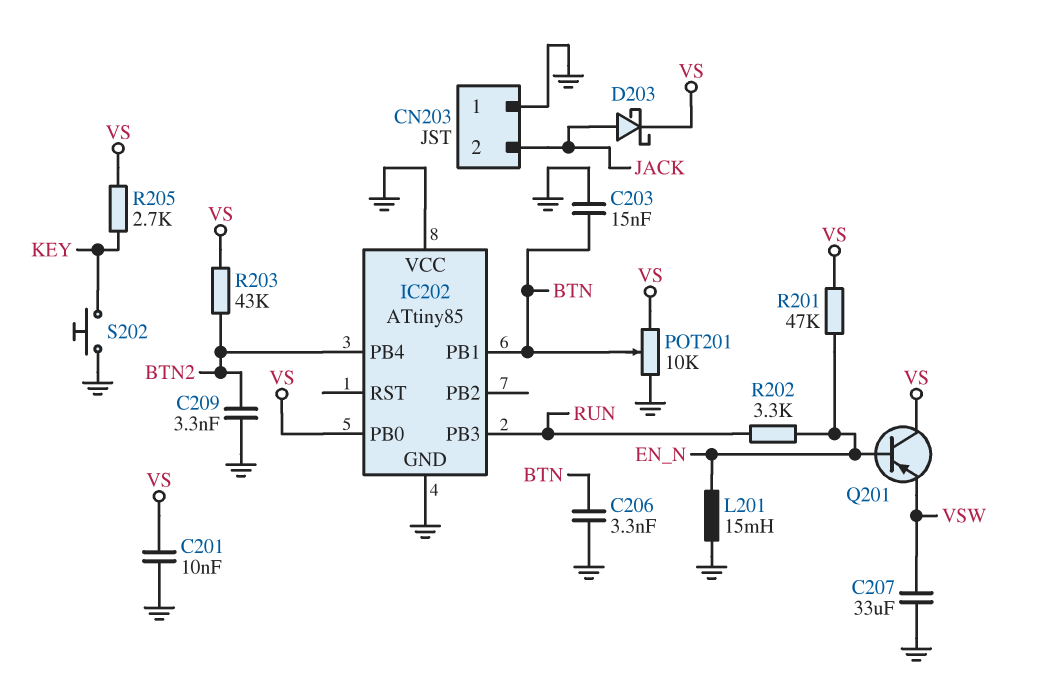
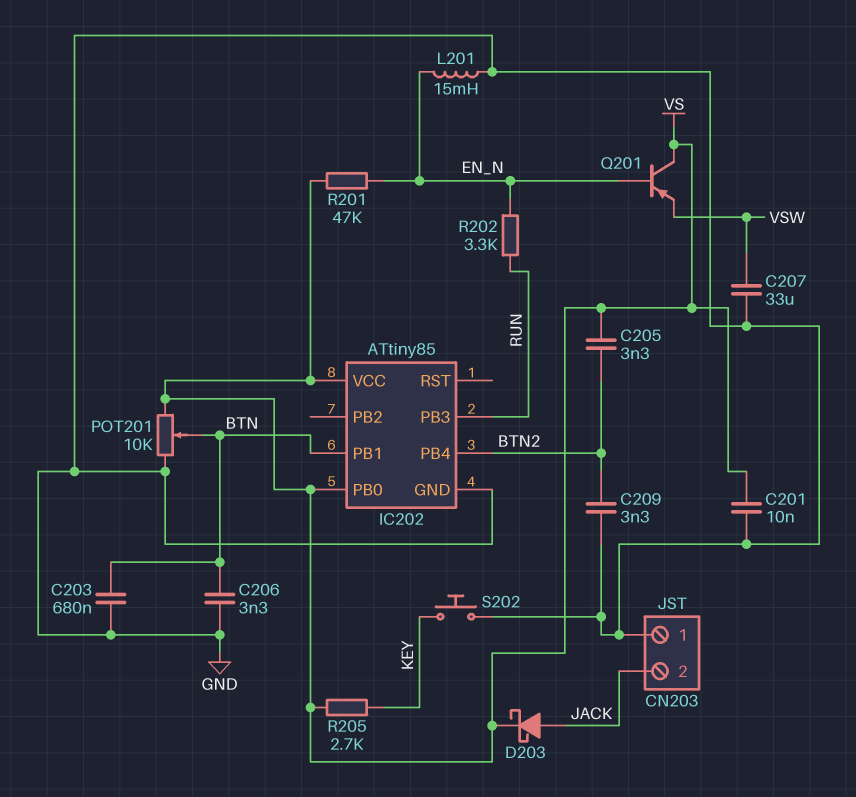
C203: 15nF (BTN, GND) -> 680nF (BTN, GND)
C205: none -> 3.3nF (BTN2, VS)
IC202 pin VCC: GND -> VS
R203: 43k (BTN2, VS) -> none

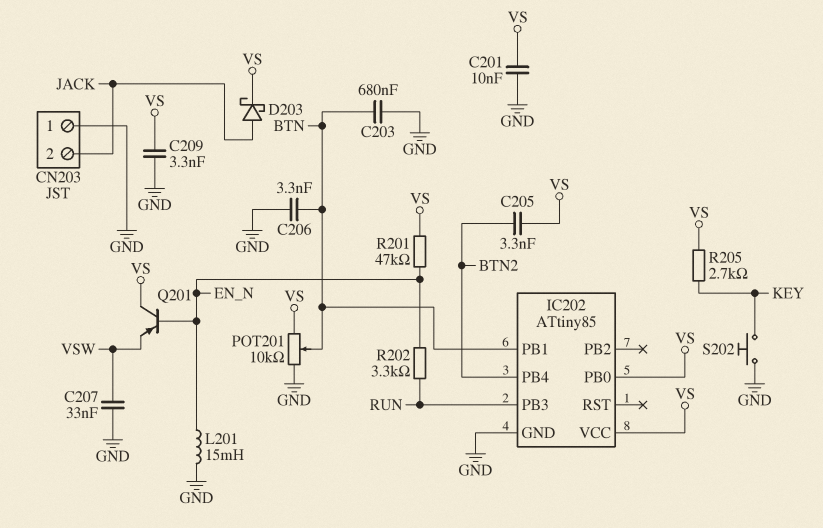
C207: 33uF (GND, VSW) -> 33nF (GND, VSW)
C209: 3.3nF (BTN2, GND) -> 3.3nF (GND, VS)

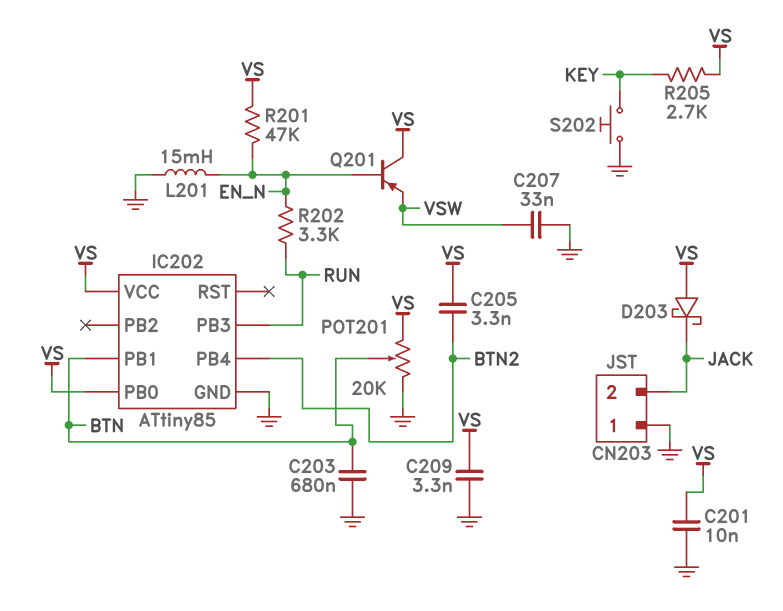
C206: 3.3nF (BTN, GND) -> none
D203: schottky (A JACK, K VS) -> schottky (A VS, K JACK)
POT201: 10k (GND, VS, wiper BTN) -> 20k (GND, VS, wiper BTN)

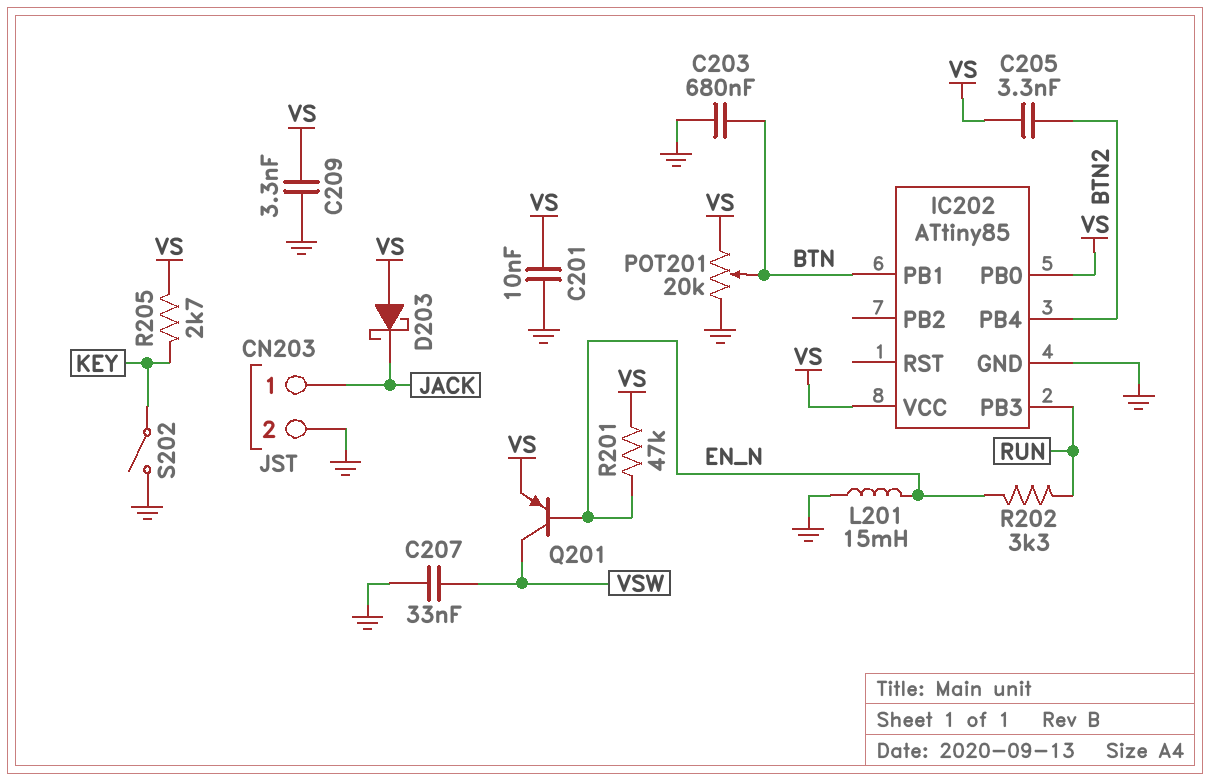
CN203 pin 1: GND -> JACK
CN203 pin 2: JACK -> GND
Q201: PNP (B EN_N, C VS, E VSW) -> PNP (B EN_N, C VSW, E VS)
S202: button (GND, KEY) -> switch (GND, KEY)

